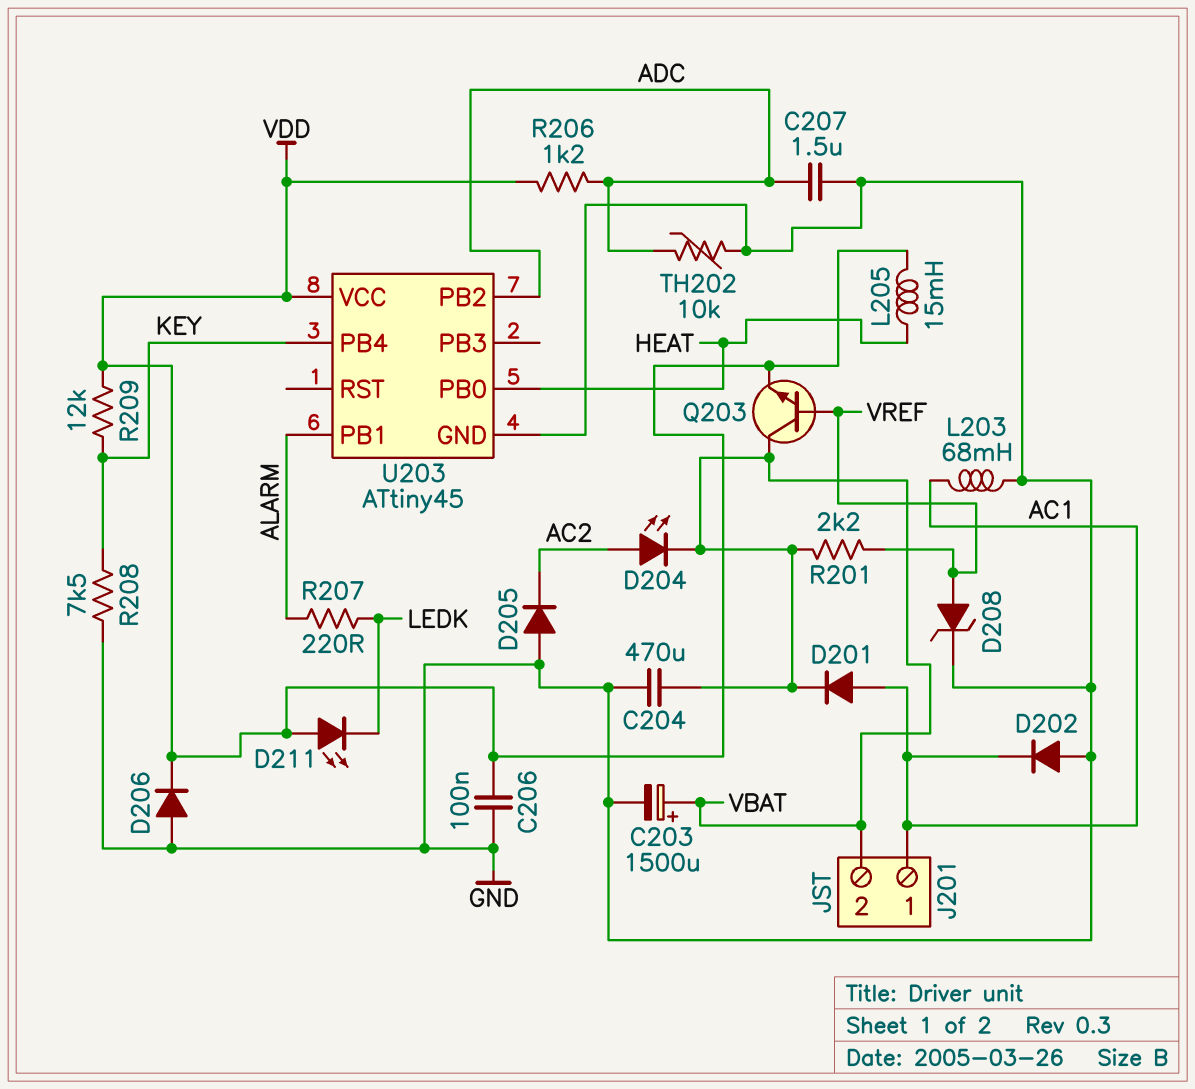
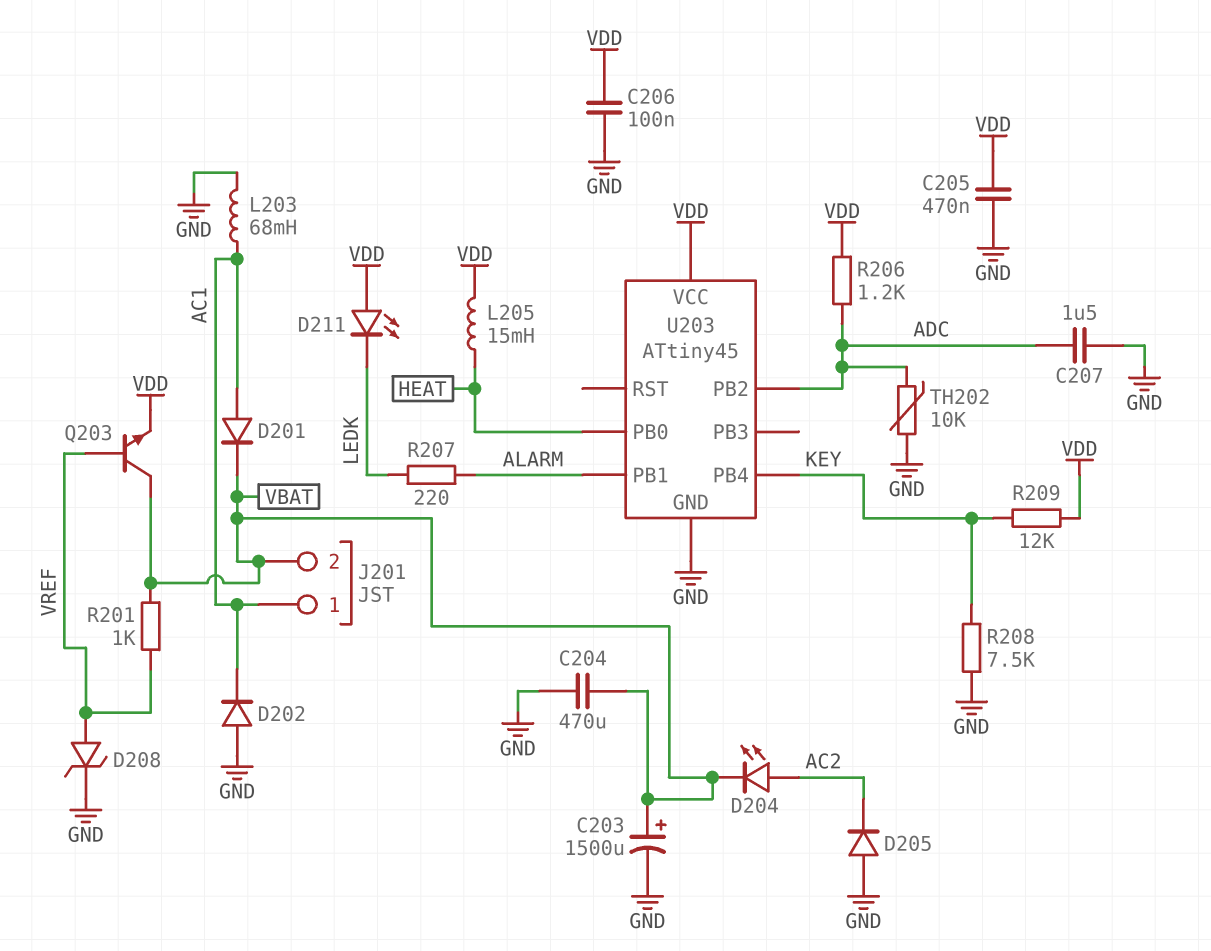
C205: none -> 470nF (GND, VDD)
D206: diode (A GND, K VDD) -> none
R201: 2.2k (VBAT, VREF) -> 1k (VBAT, VREF)

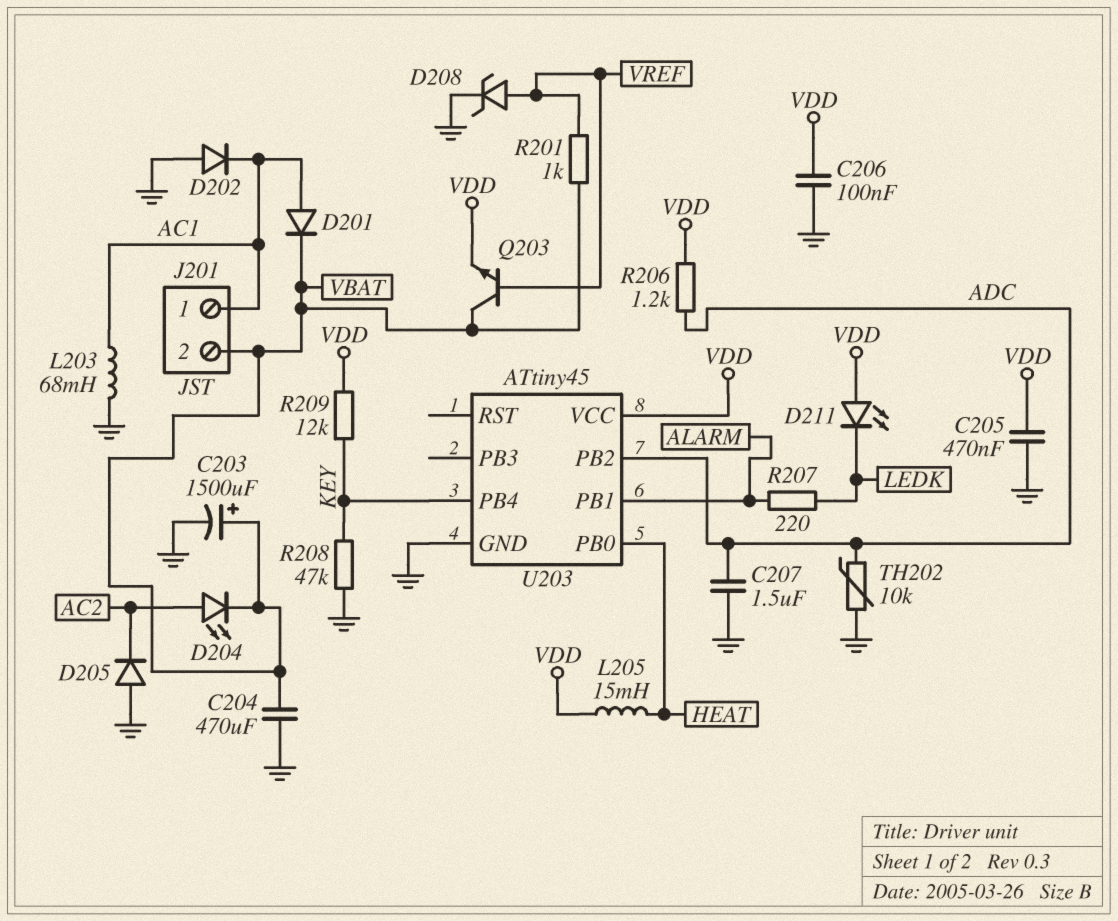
R208: 7.5k (GND, KEY) -> 47k (GND, KEY)

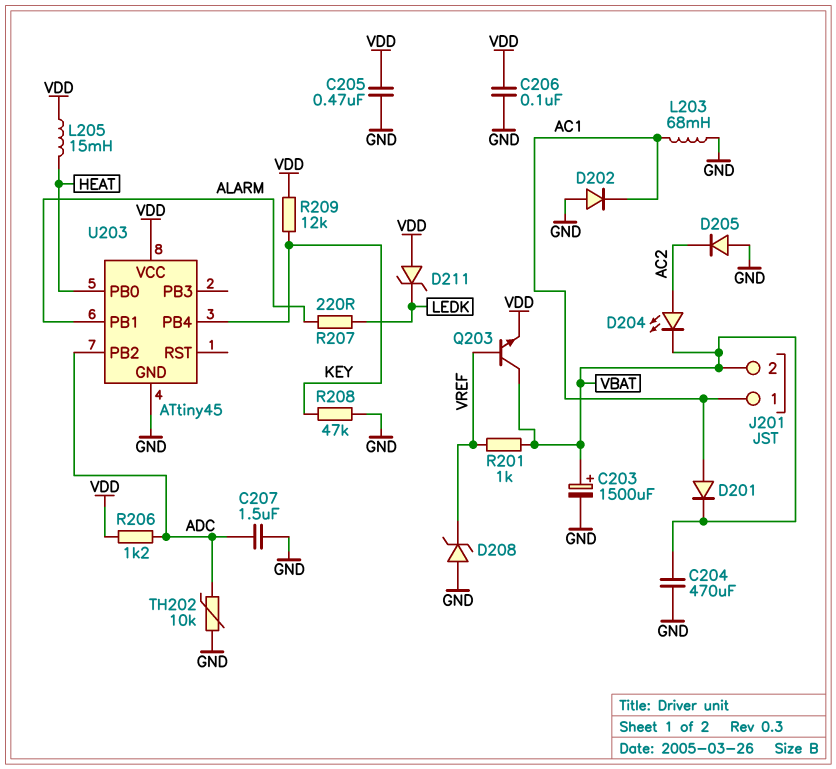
D208: zener (A VREF, K GND) -> zener (A GND, K VREF)
D211: LED (A VDD, K LEDK) -> zener (A VDD, K LEDK)

